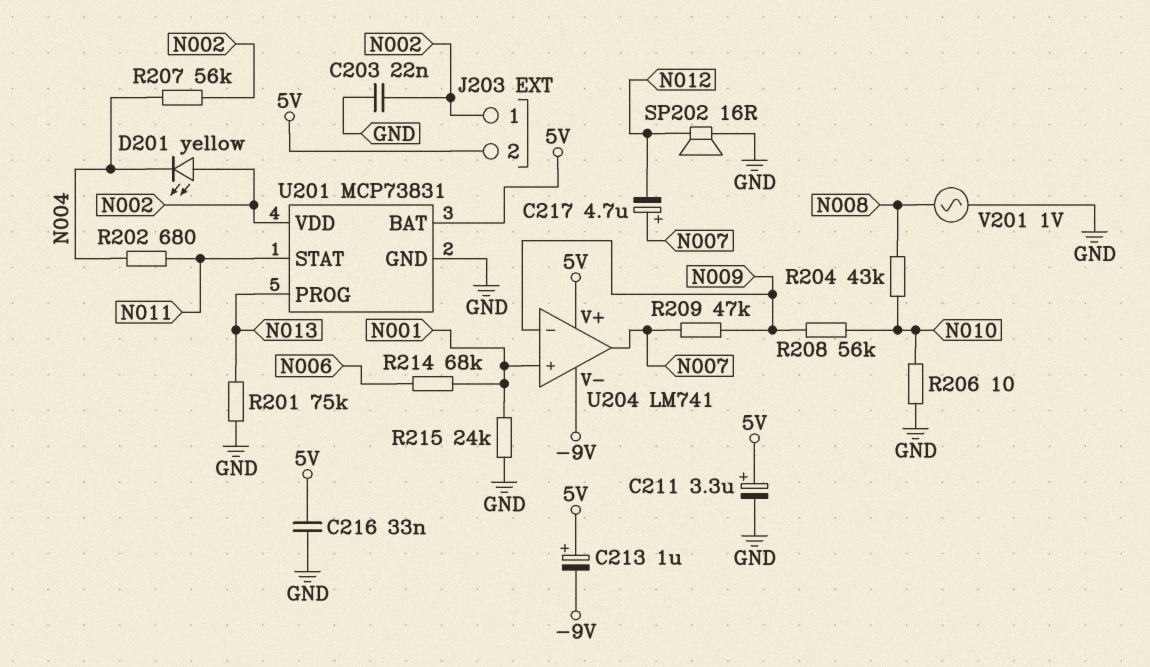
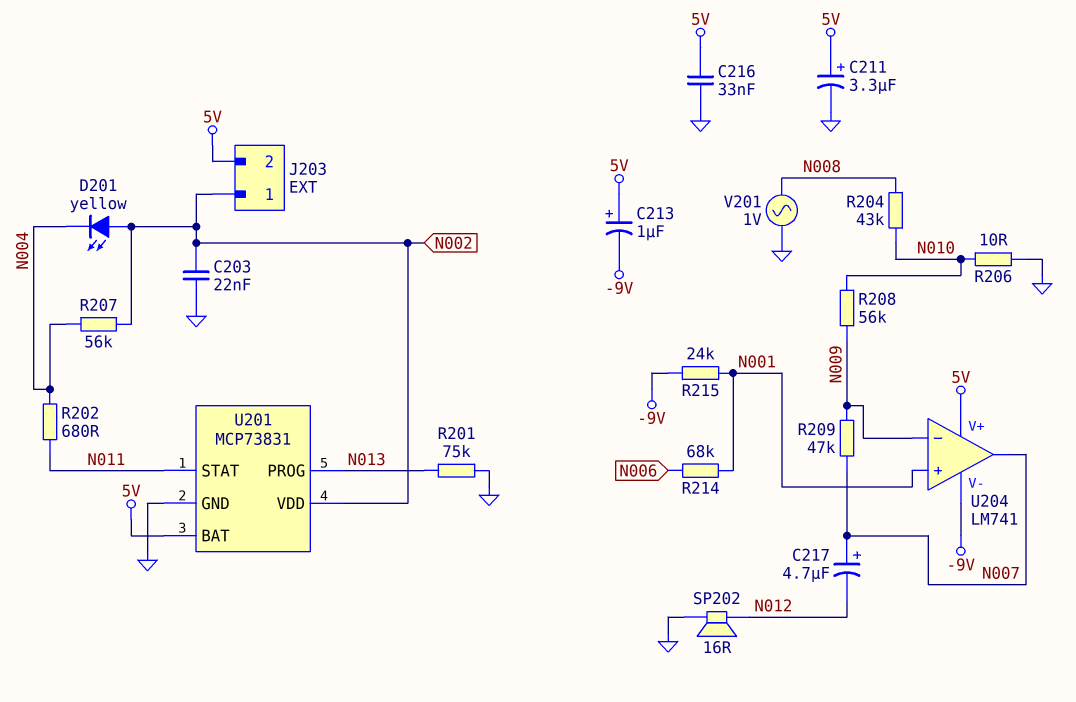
R215: 24k (GND, N001) -> 24k (-9V, N001)

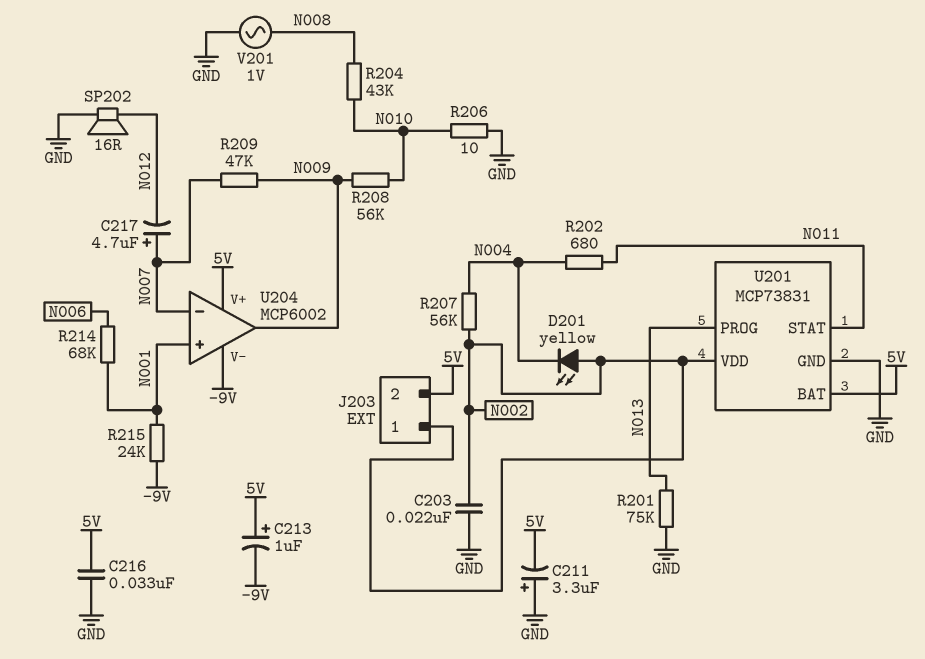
C211: 3.3uF (plus 5V, minus GND) -> 3.3uF (plus GND, minus 5V)
U204: LM741 -> MCP6002
U204 pin in-: N009 -> N007
U204 pin out: N007 -> N009

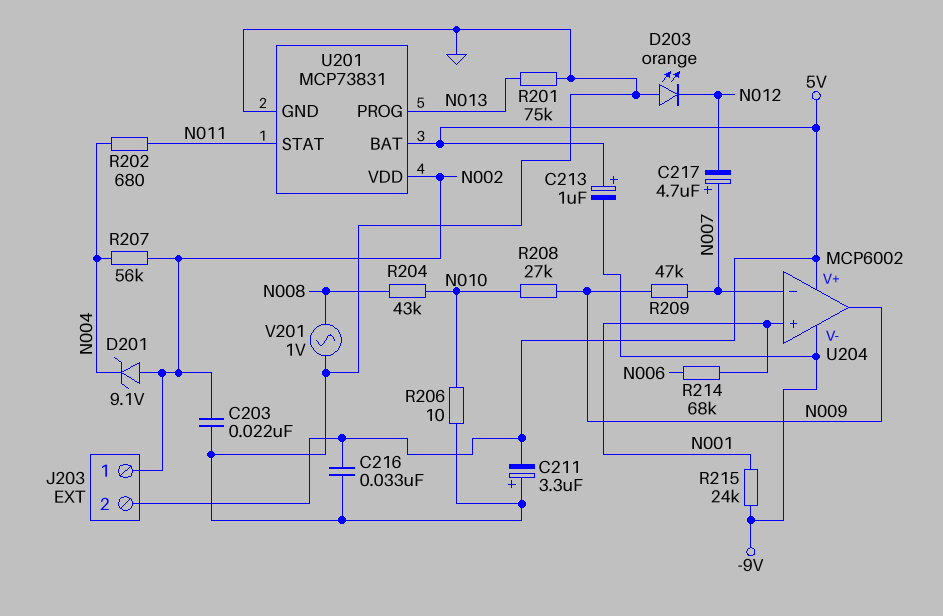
D201: LED yellow (A N002, K N004) -> zener 9.1V (A N002, K N004)
D203: none -> LED orange (A GND, K N012)
R208: 56k (N009, N010) -> 27k (N009, N010)
SP202: speaker 16R (GND, N012) -> none

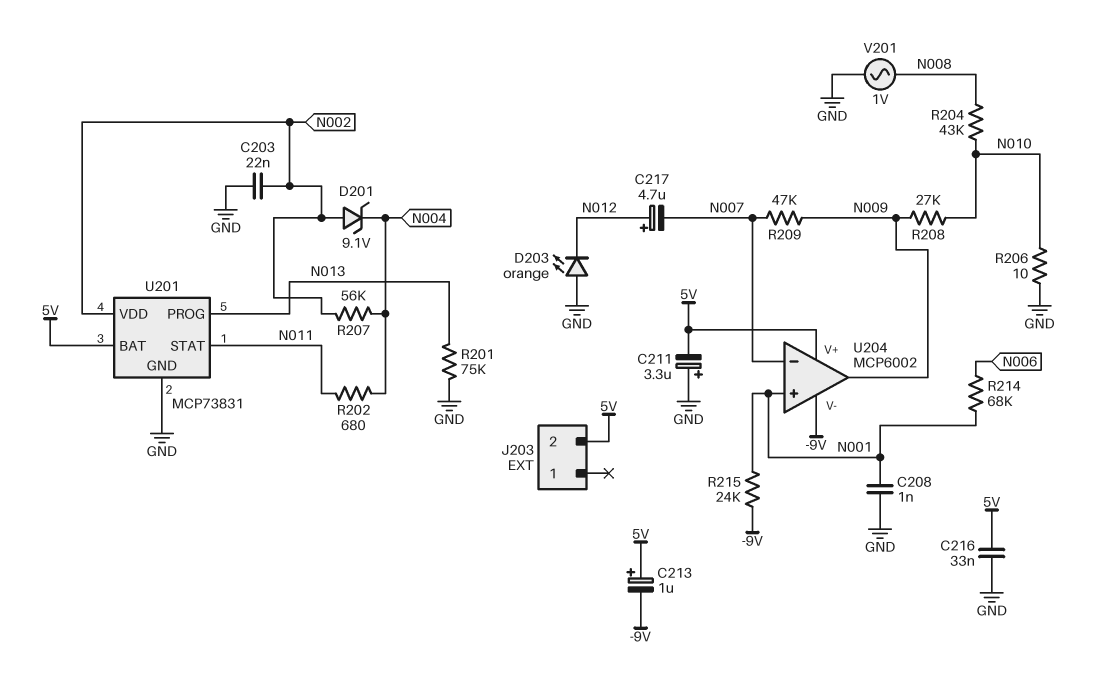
C208: none -> 1nF (GND, N001)
C217: 4.7uF (plus N007, minus N012) -> 4.7uF (plus N012, minus N007)
J203 pin 1: N002 -> none

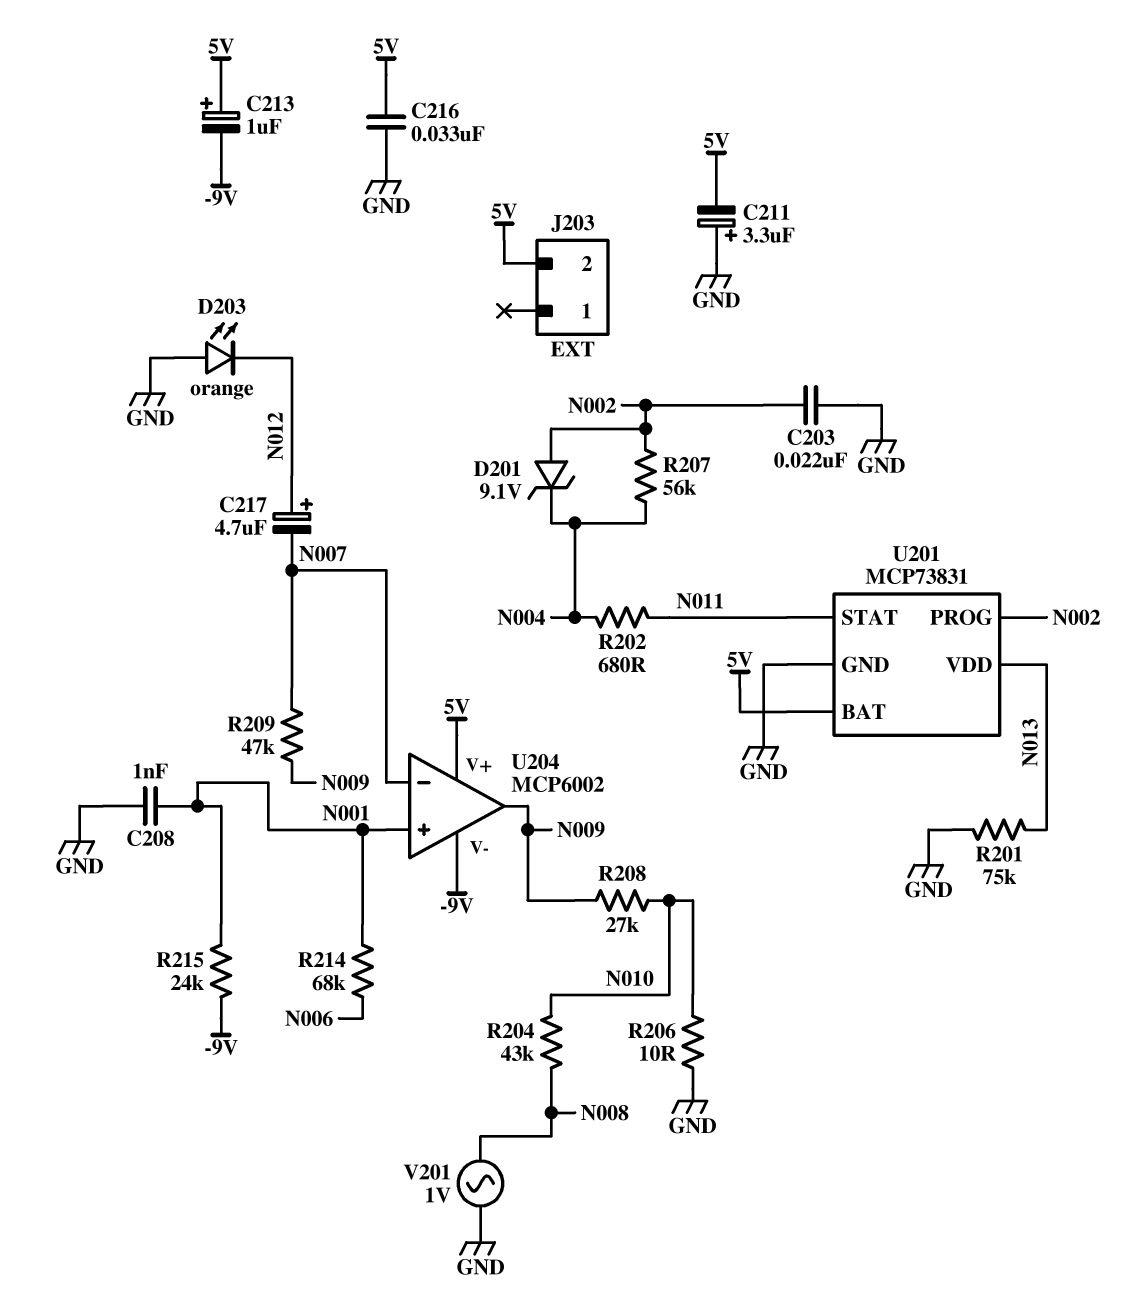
U201 pin PROG: N013 -> N002
U201 pin VDD: N002 -> N013

